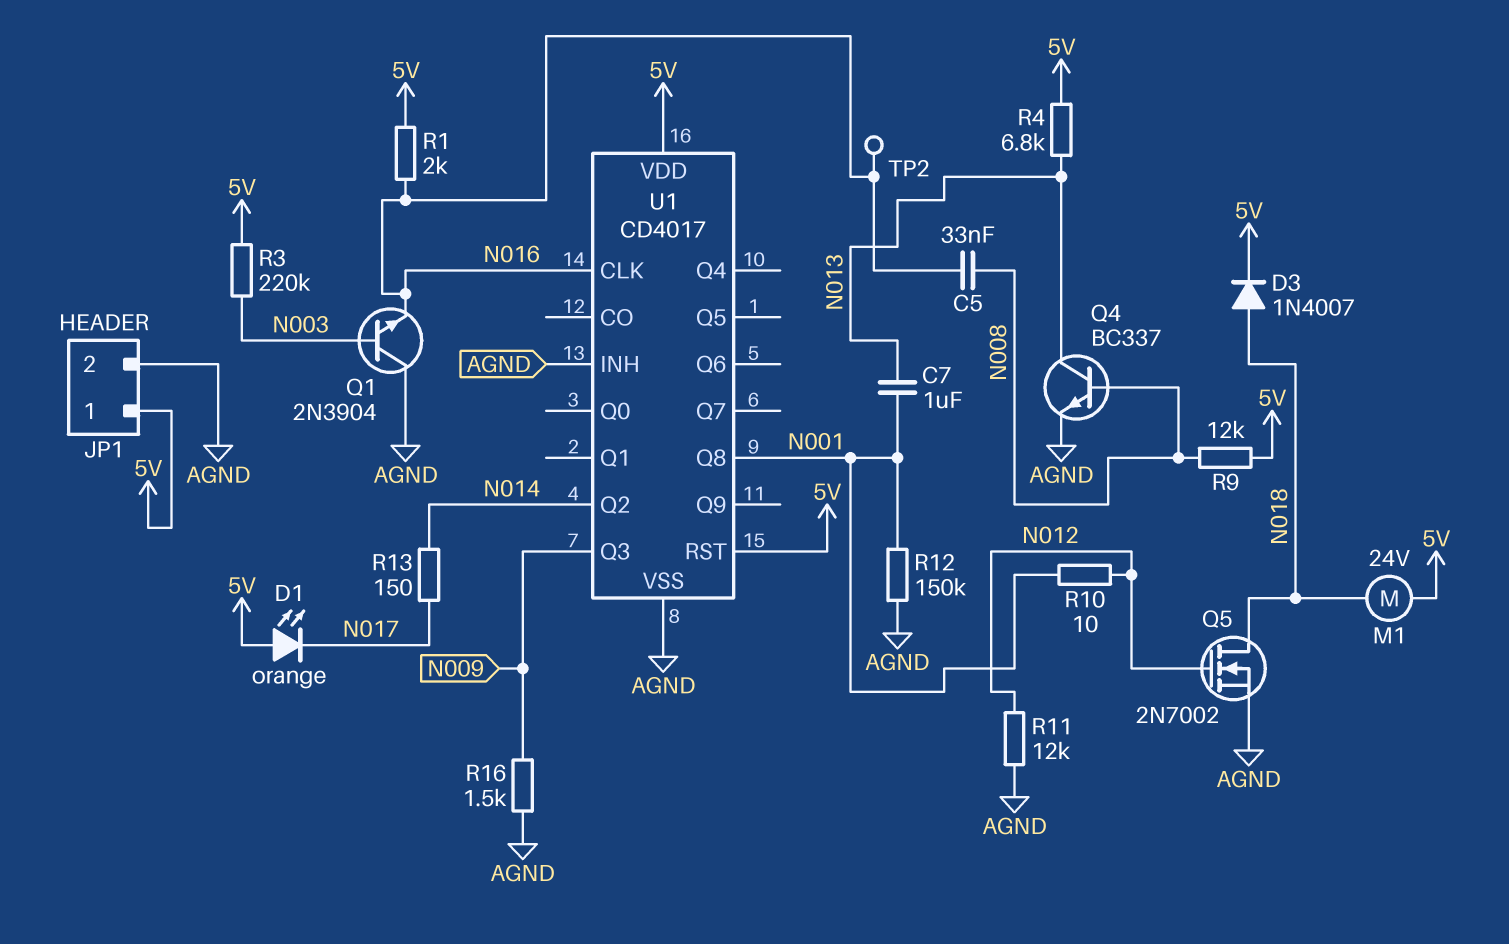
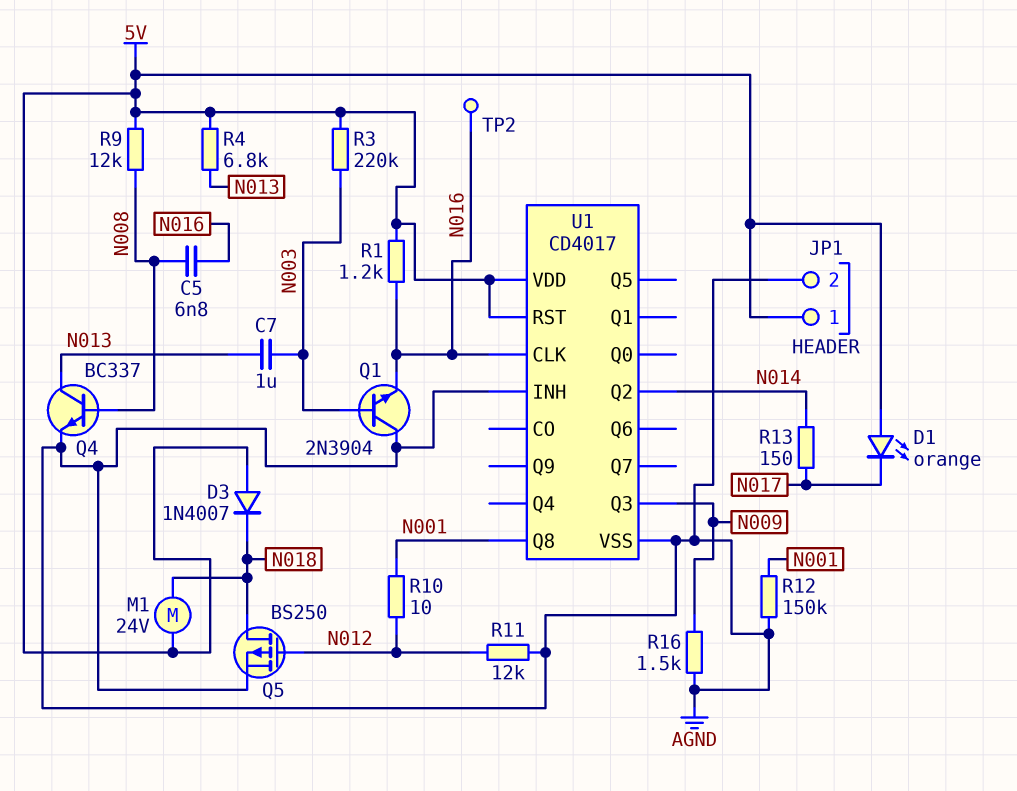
C5: 33nF (N008, N016) -> 6.8nF (N008, N016)
C7: 1uF (N001, N013) -> 1uF (N003, N013)
D3: diode 1N4007 (A N018, K 5V) -> diode 1N4007 (A 5V, K N018)
Q5: NMOS 2N7002 (G N012, D N018, S AGND) -> PMOS BS250 (G N012, D N018, S AGND)
R1: 2k (5V, N016) -> 1.2k (5V, N016)

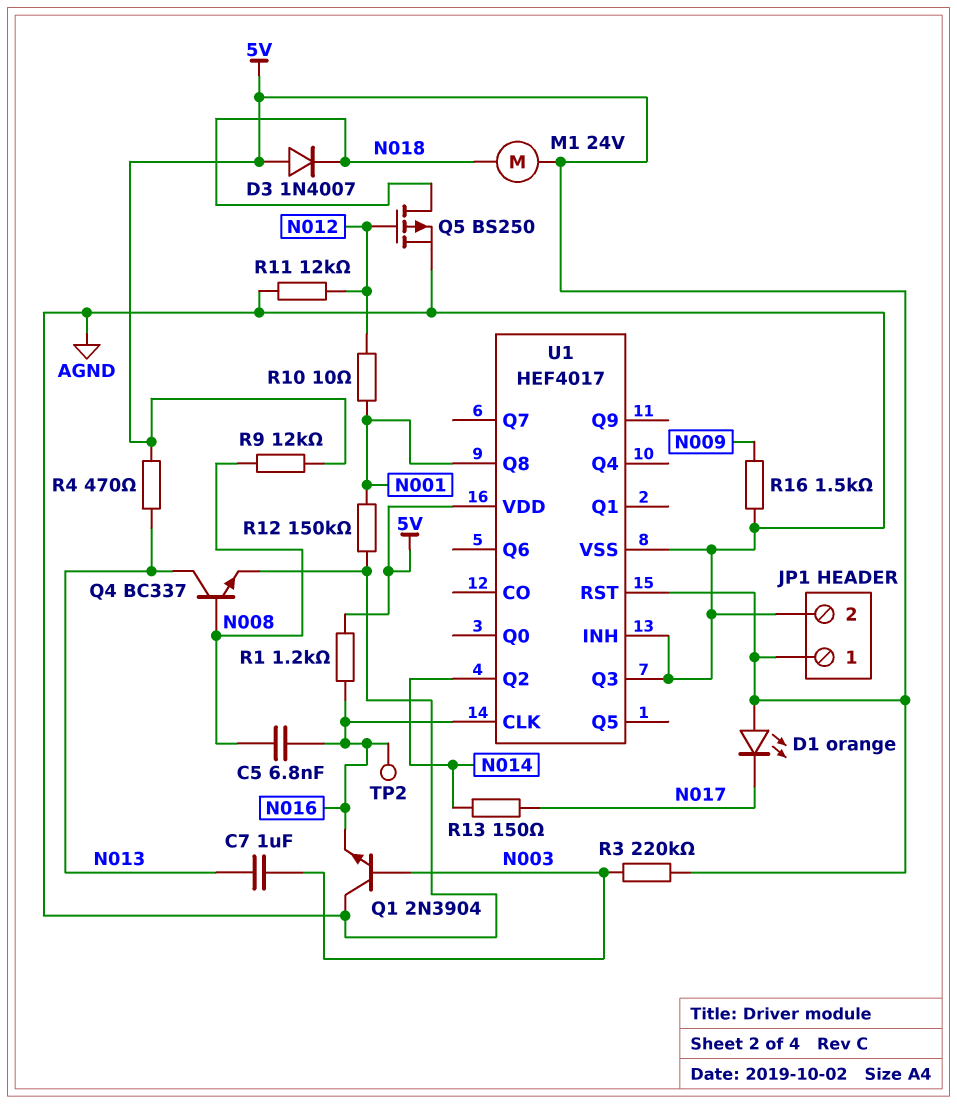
R4: 6.8k (5V, N013) -> 470 (5V, N013)
U1: CD4017 -> HEF4017
U1 pin Q3: N009 -> AGND

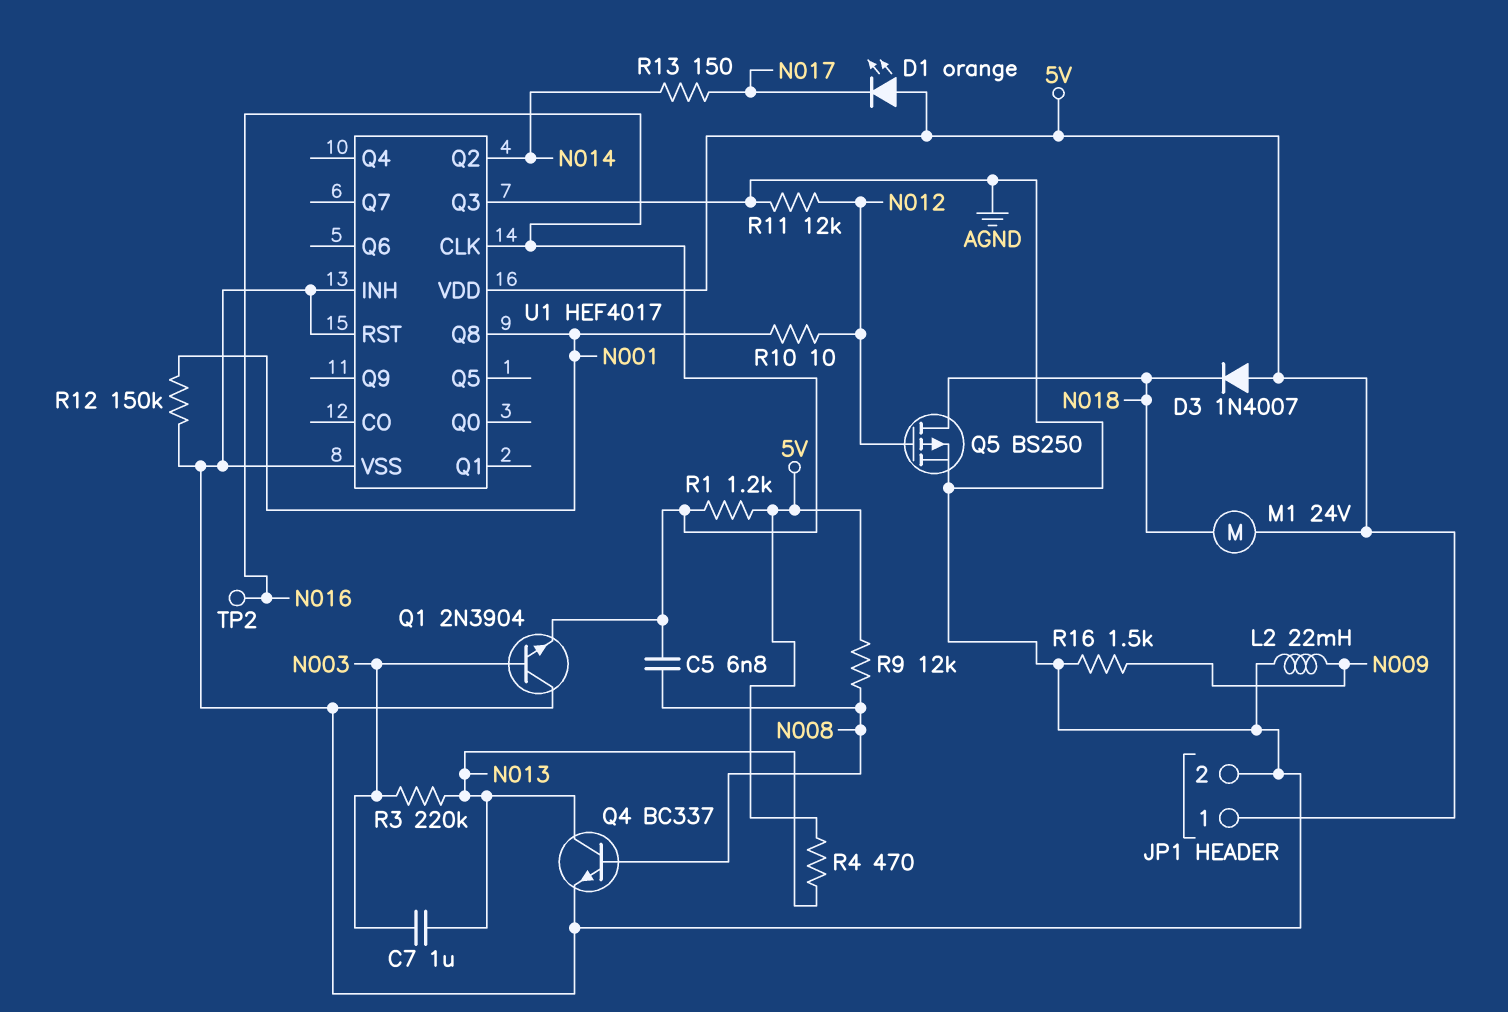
L2: none -> 22mH (AGND, N009)
R3: 220k (5V, N003) -> 220k (N003, N013)
U1 pin RST: 5V -> AGND

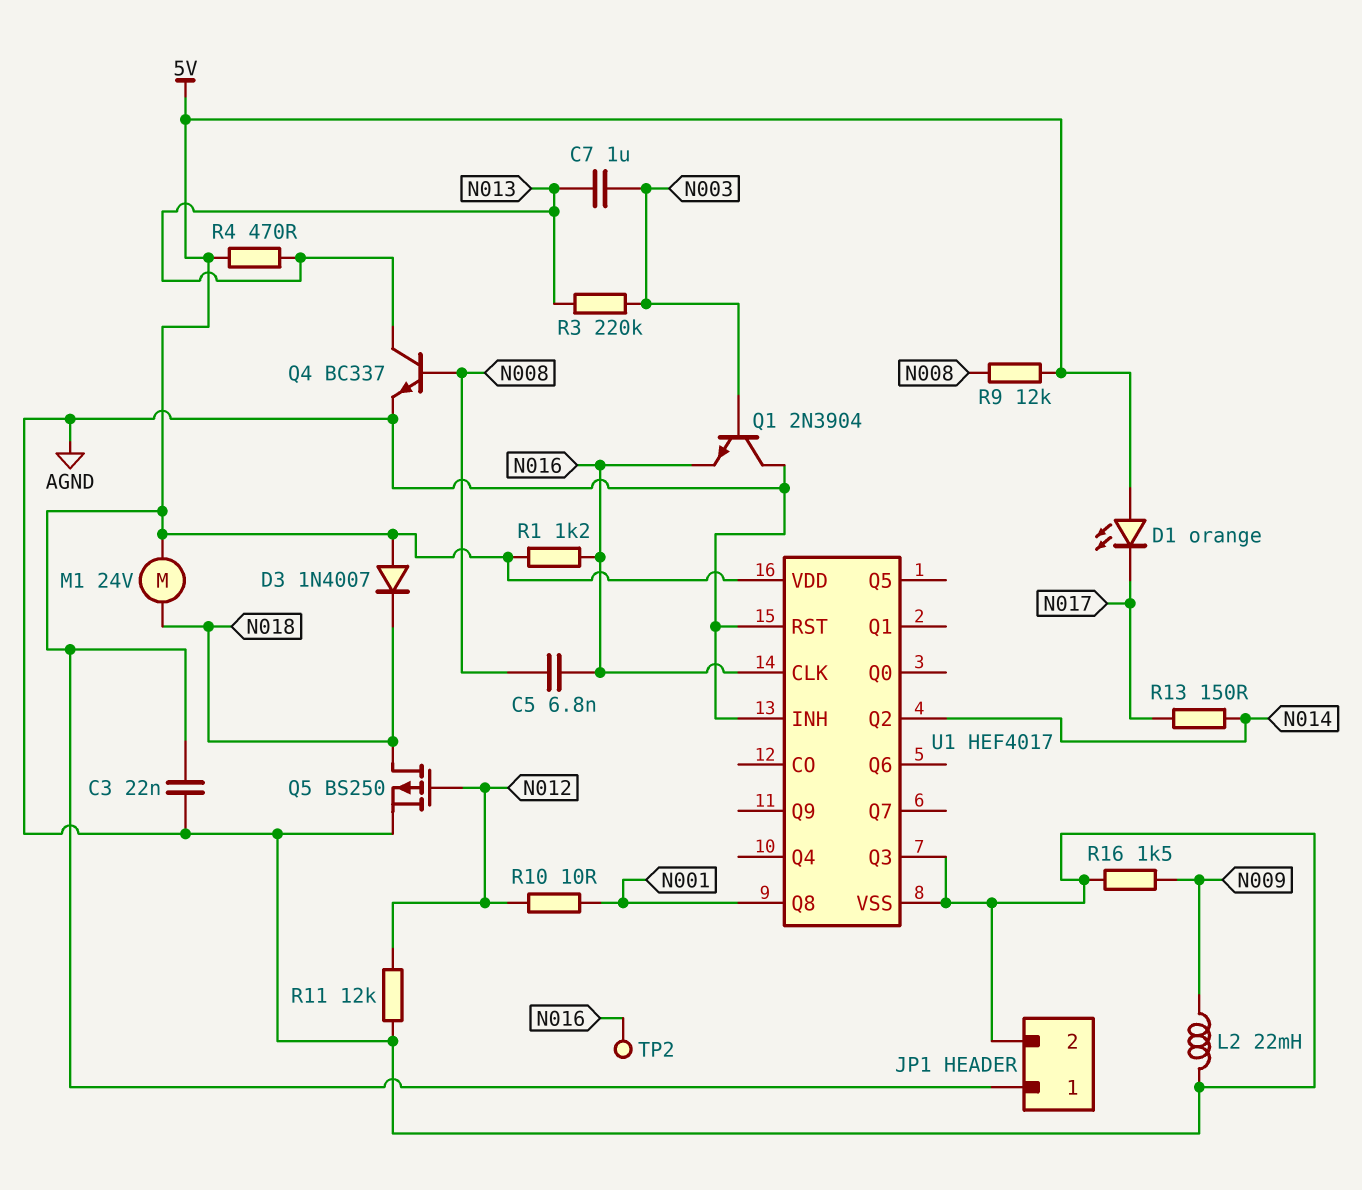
C3: none -> 22nF (5V, AGND)
R12: 150k (AGND, N001) -> none

